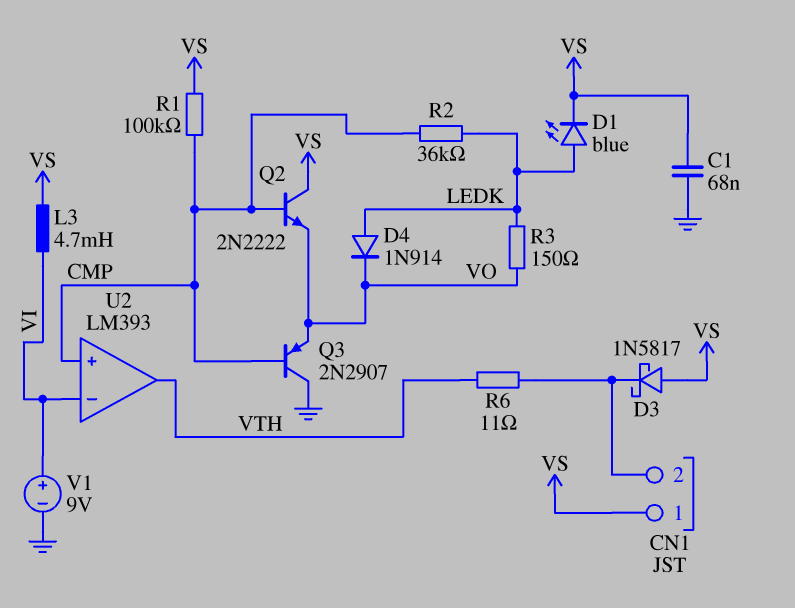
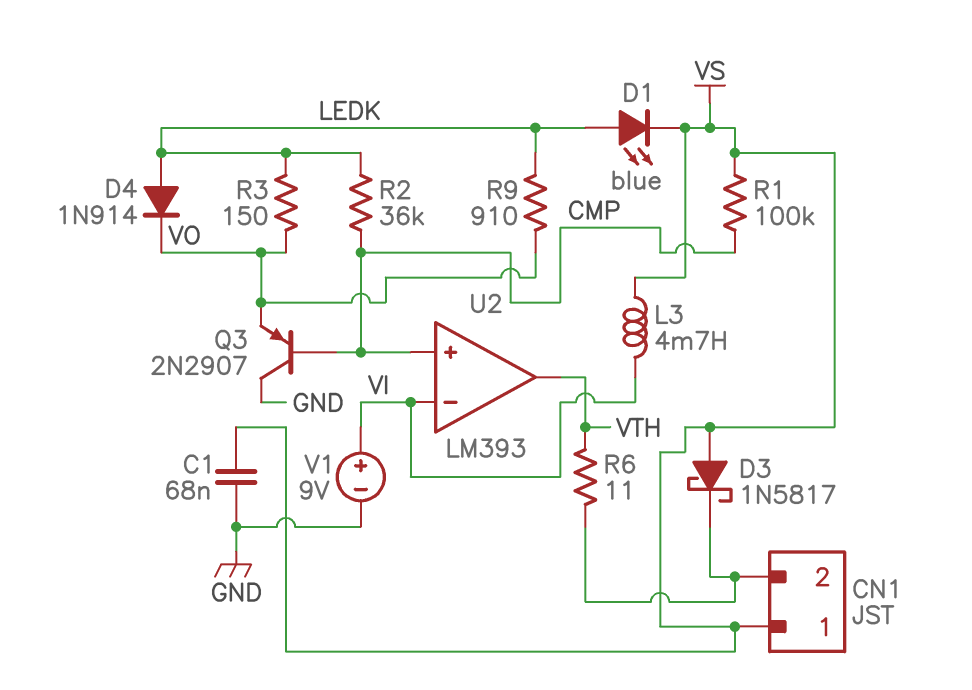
Q2: NPN 2N2222 (B CMP, C VS, E VO) -> none
R9: none -> 910 (LEDK, VO)

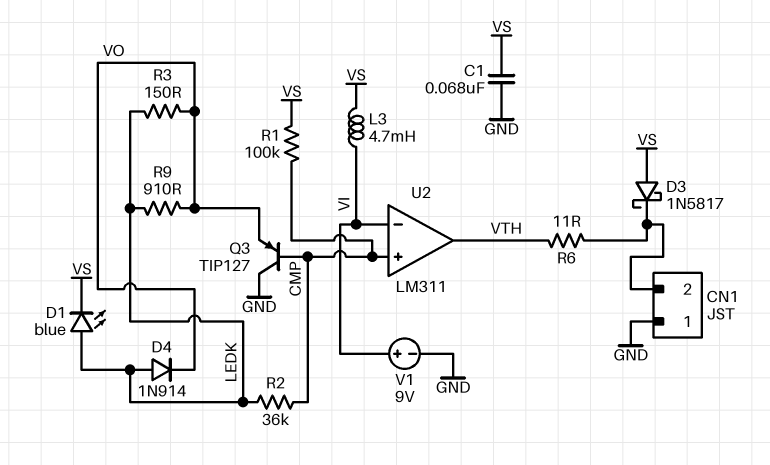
CN1 pin 1: VS -> GND
Q3: PNP 2N2907 (B CMP, C GND, E VO) -> PNP TIP127 (B CMP, C GND, E VO)
U2: LM393 -> LM311

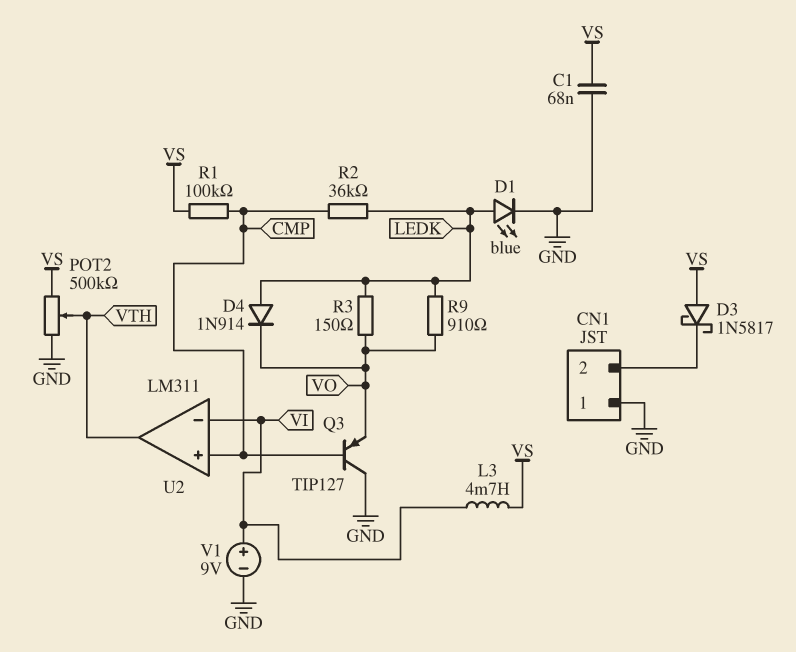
D1: LED blue (A LEDK, K VS) -> LED blue (A LEDK, K GND)
POT2: none -> 500k (GND, VS, wiper VTH)
R6: 11 (CN1/2, VTH) -> none

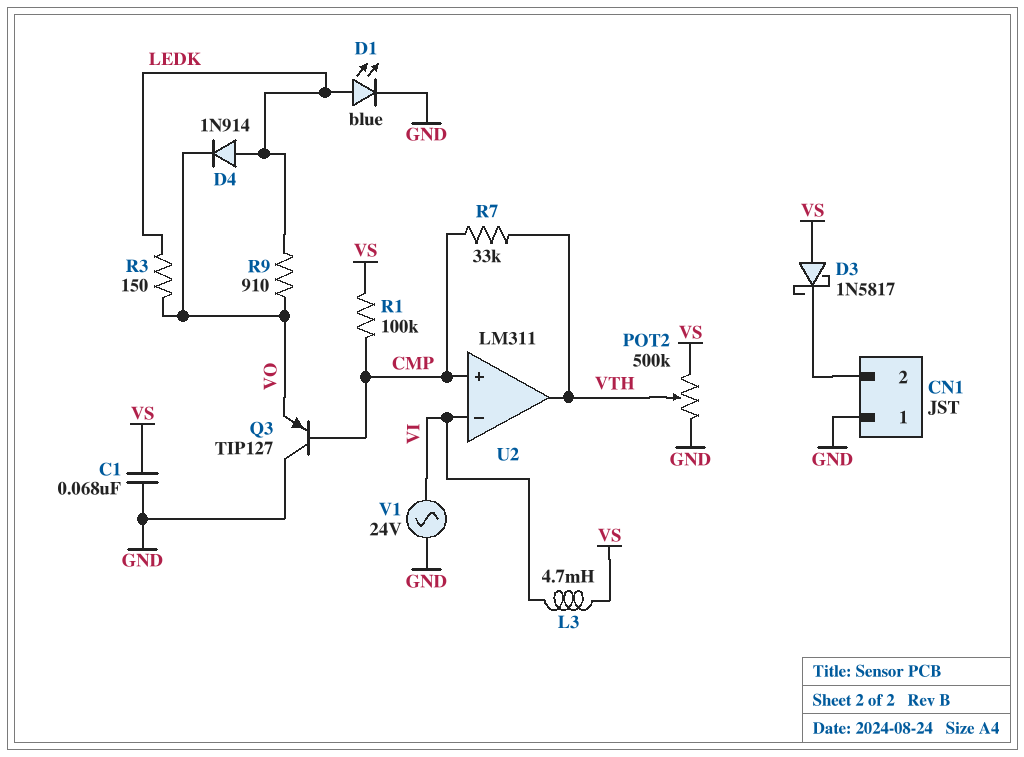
R2: 36k (CMP, LEDK) -> none
R7: none -> 33k (CMP, VTH)
V1: 9V (plus VI, minus GND) -> AC 24V (GND, VI)

